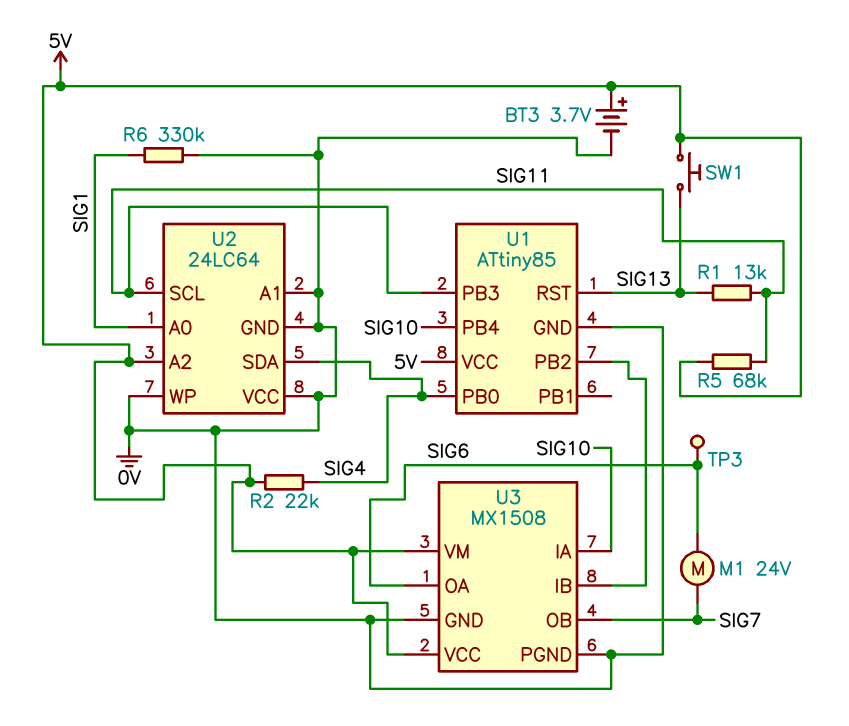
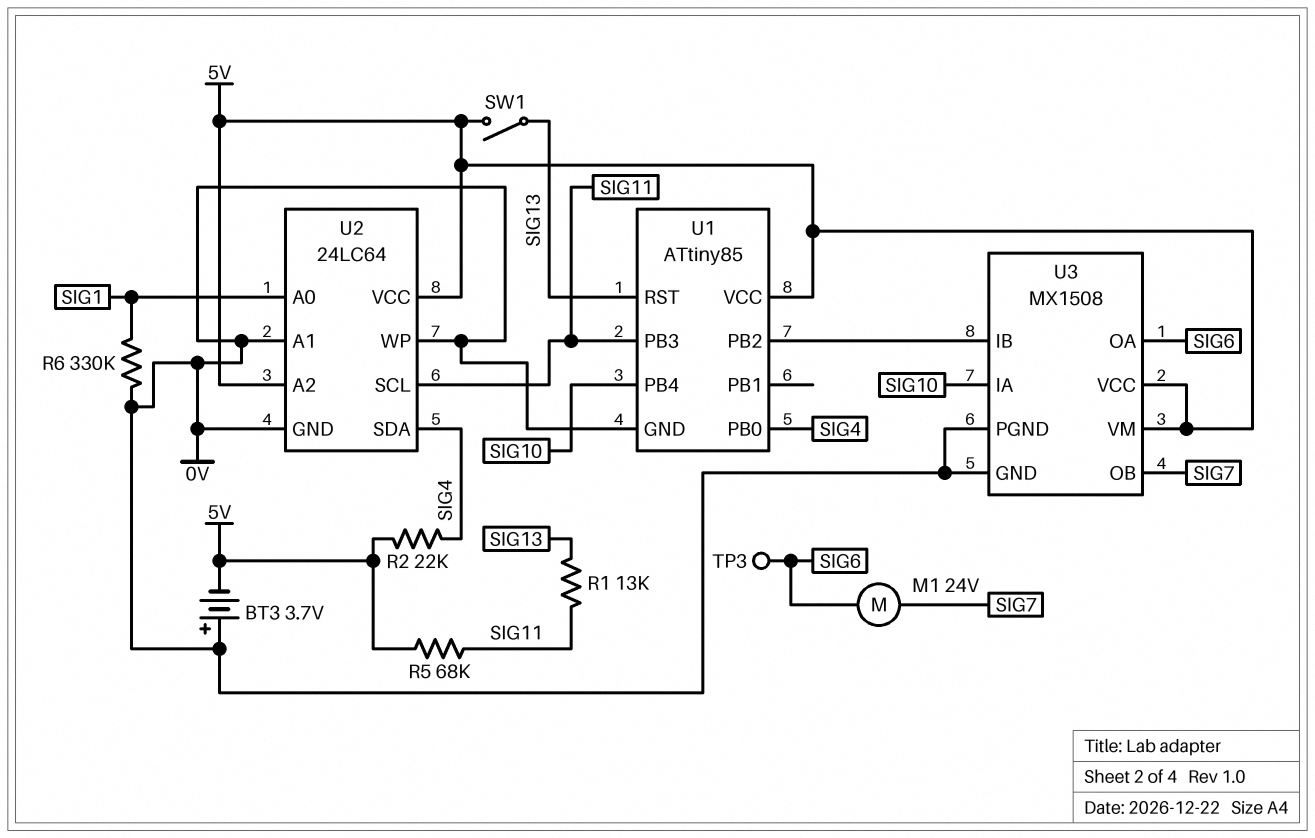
BT3: 3.7V (plus 5V, minus 0V) -> 3.7V (plus 0V, minus 5V)
SW1: button (5V, SIG13) -> switch (5V, SIG13)
U2 pin VCC: 0V -> 5V

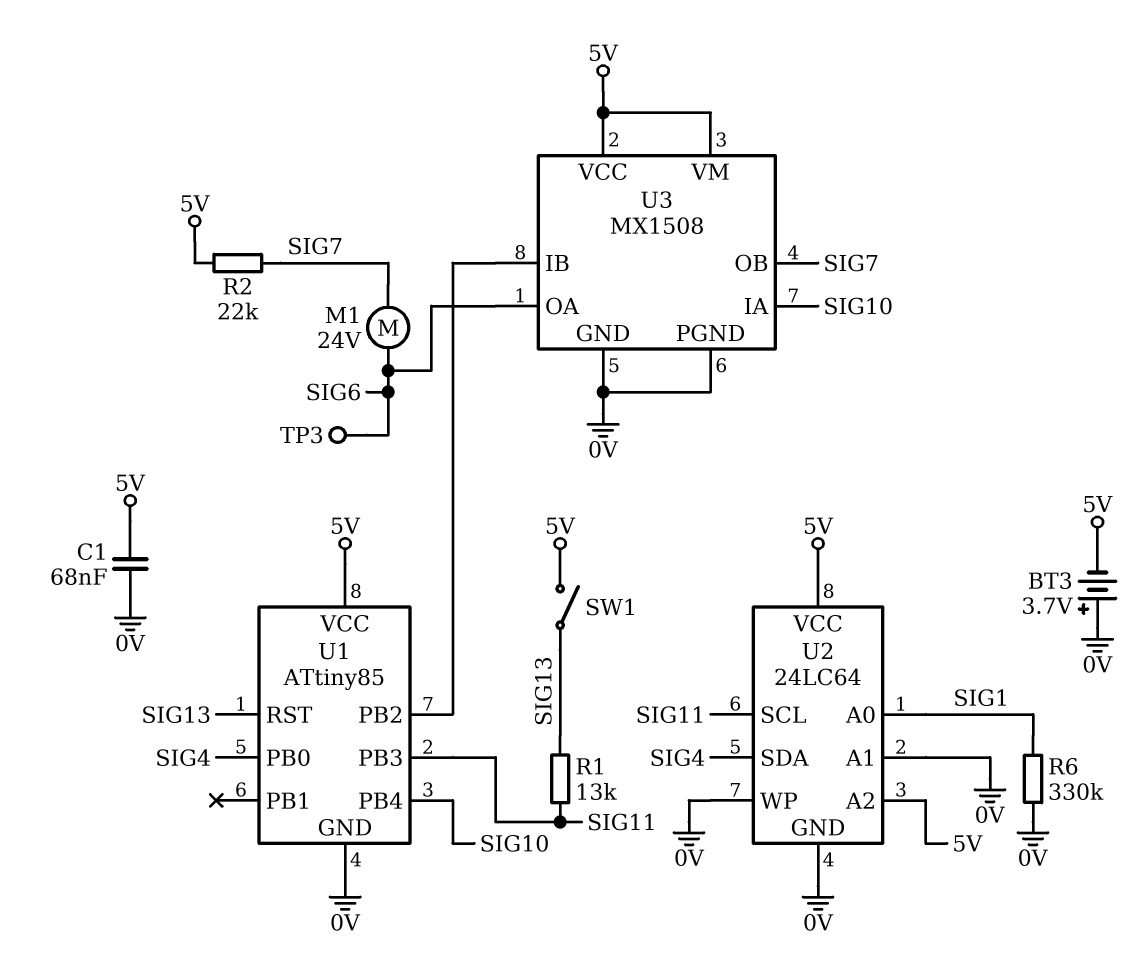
C1: none -> 68nF (0V, 5V)
R2: 22k (5V, SIG4) -> 22k (5V, SIG7)
R5: 68k (5V, SIG11) -> none

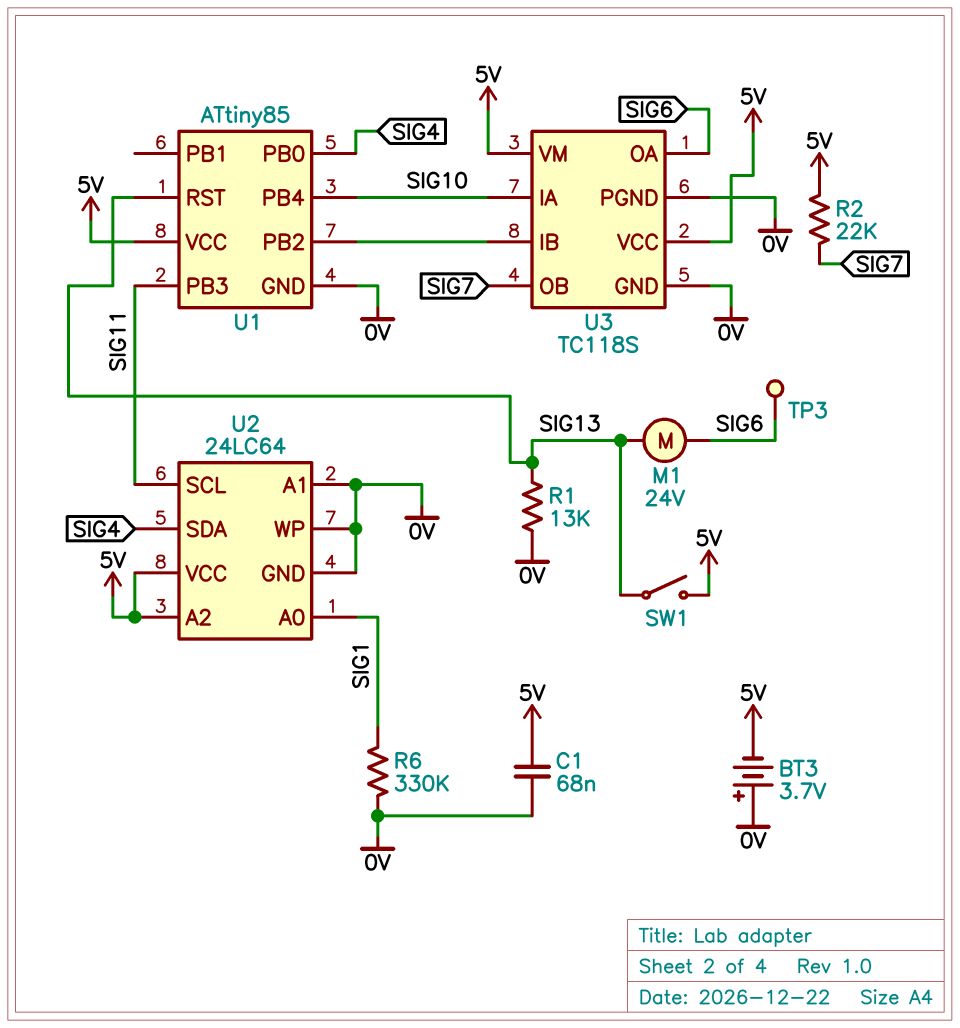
M1: motor 24V (SIG6, SIG7) -> motor 24V (SIG6, SIG13)
R1: 13k (SIG11, SIG13) -> 13k (0V, SIG13)
U3: MX1508 -> TC118S

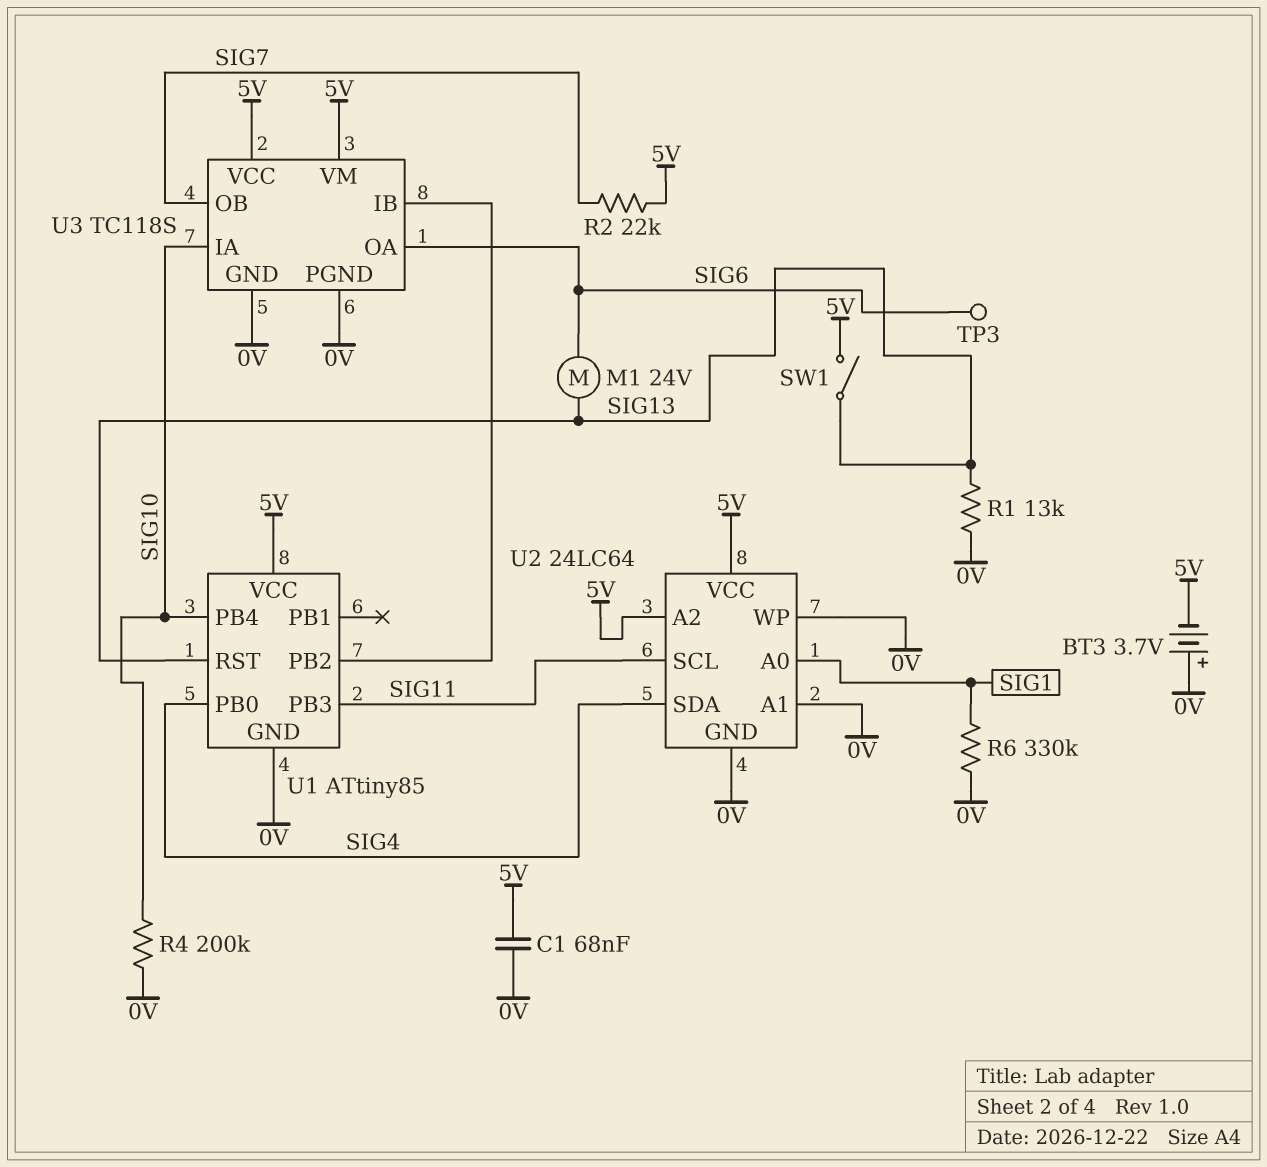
R4: none -> 200k (0V, SIG10)

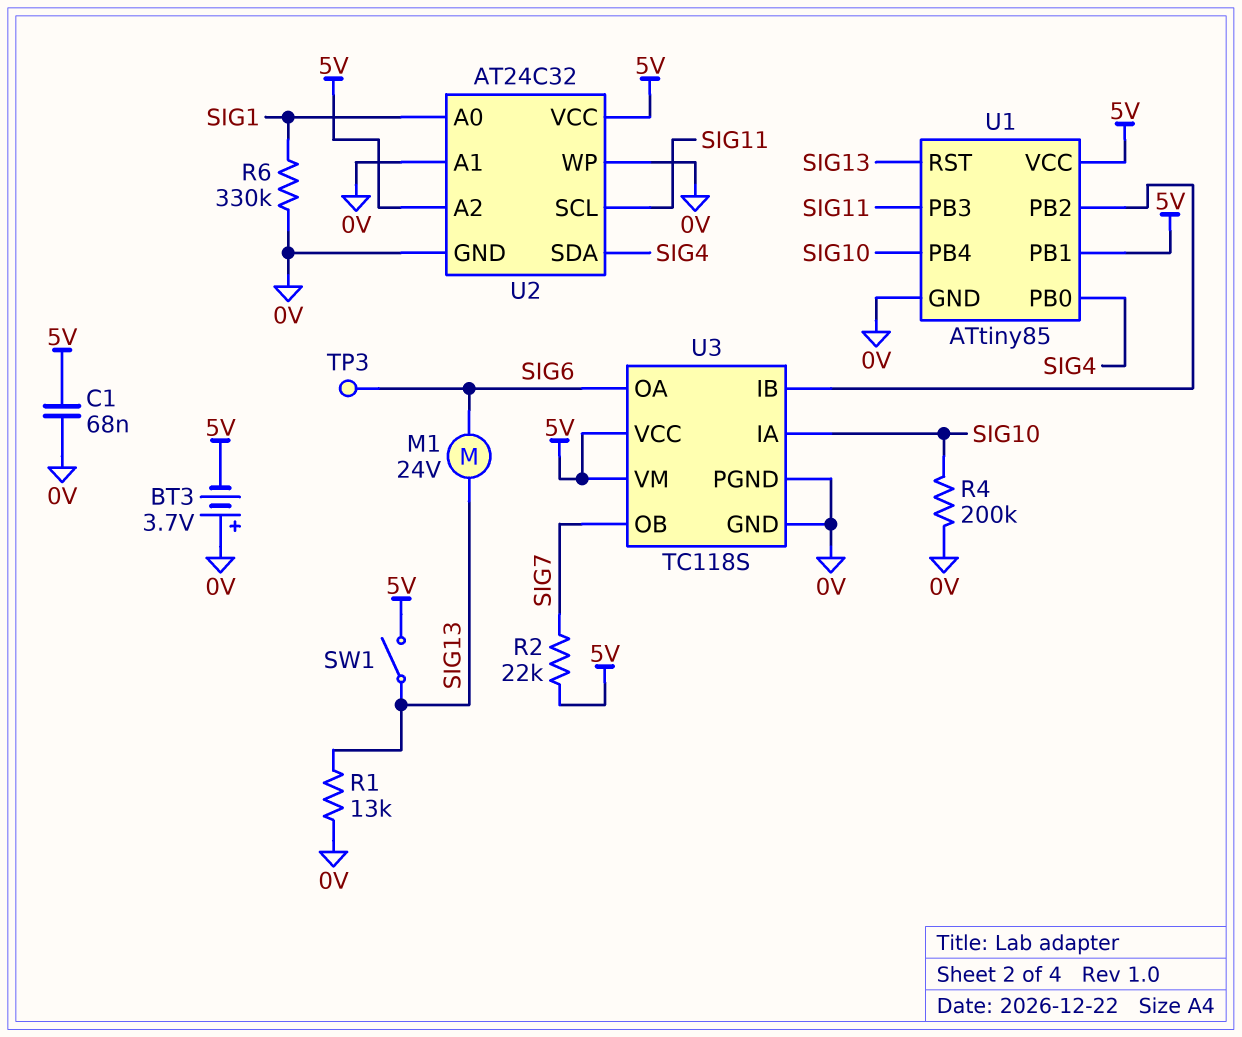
U1 pin PB1: none -> 5V
U2: 24LC64 -> AT24C32

